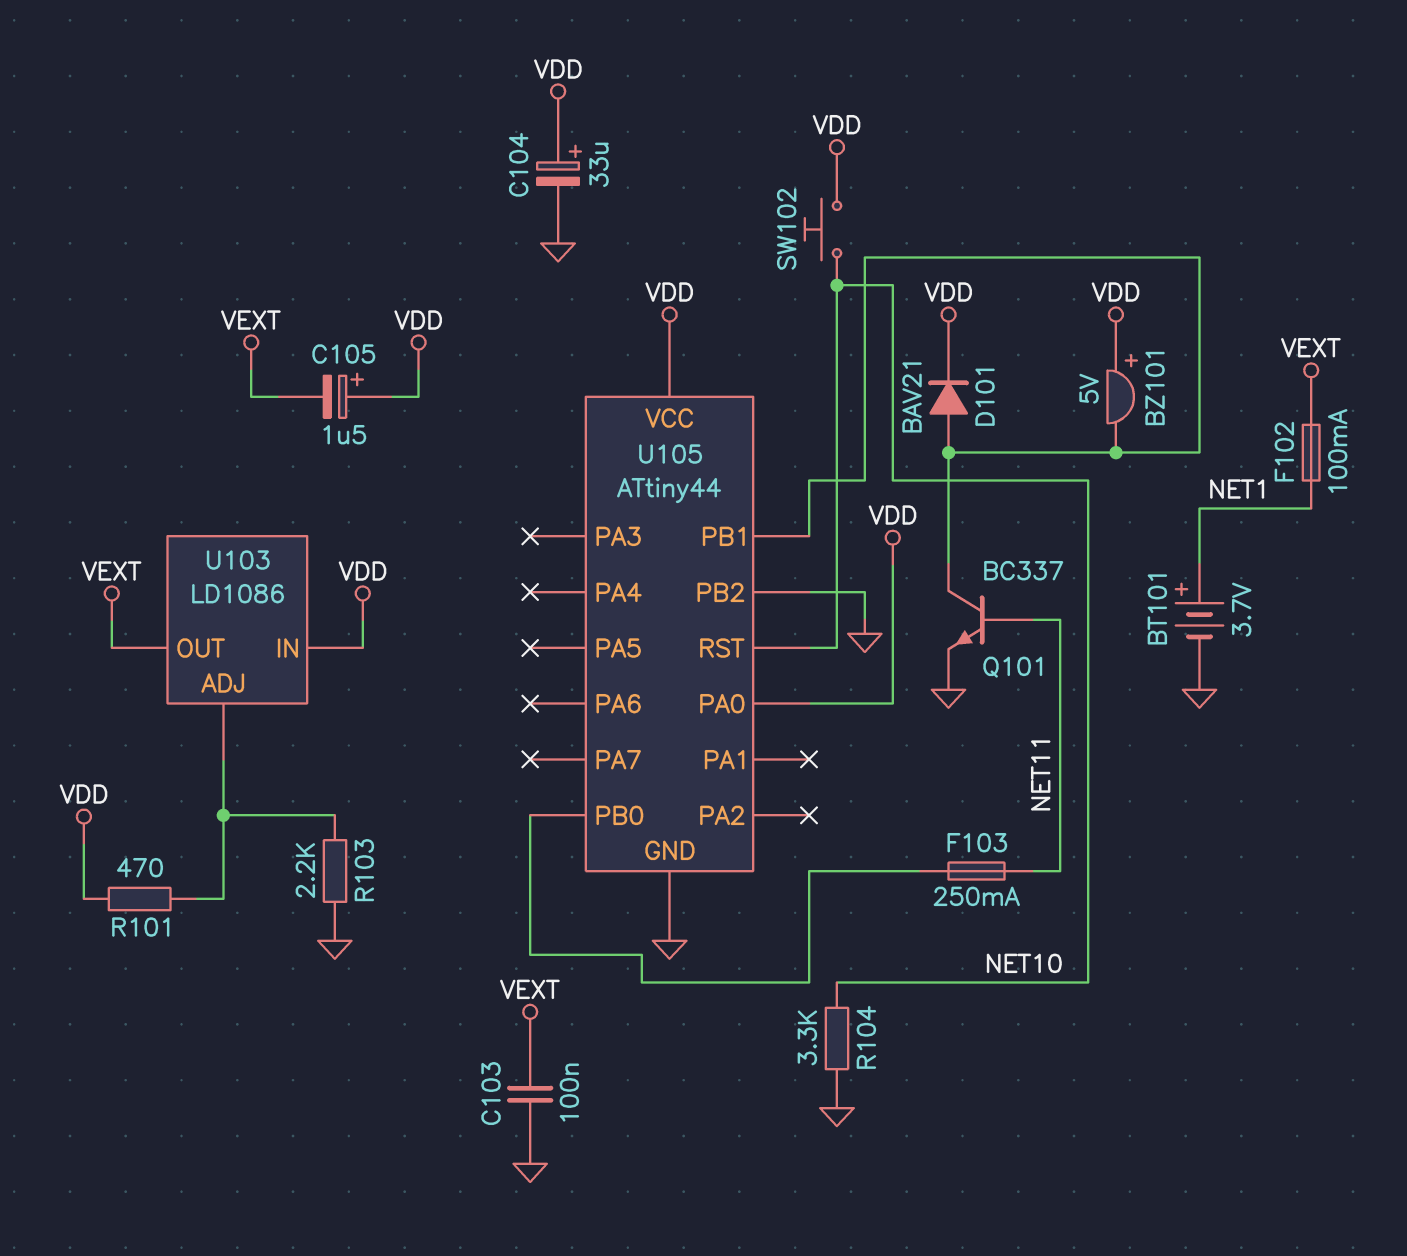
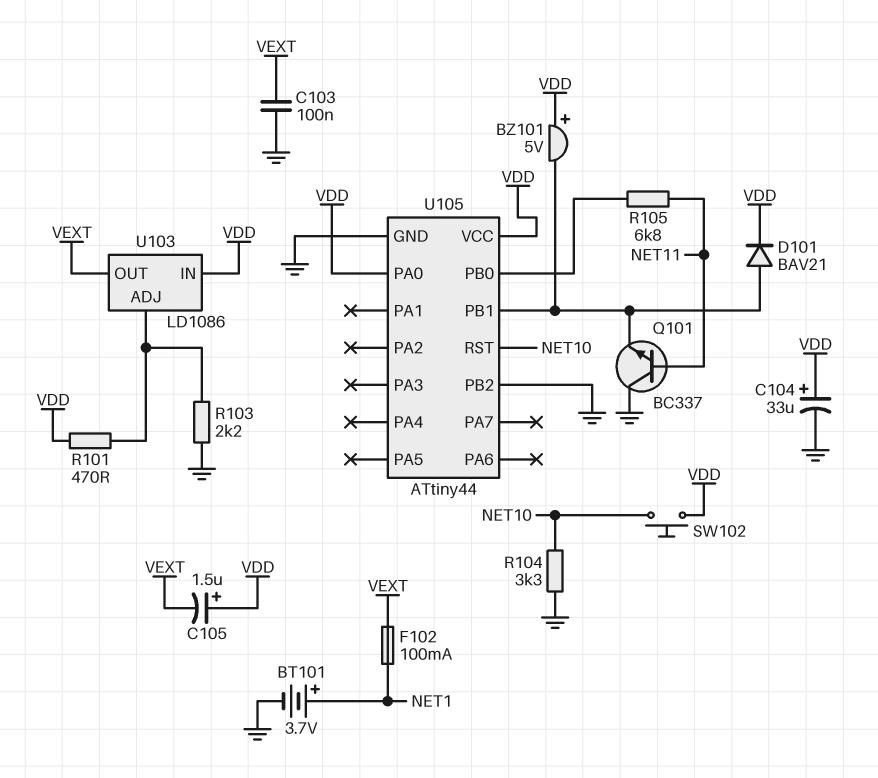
F103: 250mA (NET11, U105/PB0) -> none
Q101: NPN BC337 (B NET11, C U105/PB1, E GND) -> NPN BC337 (B NET11, C GND, E U105/PB1)
R105: none -> 6.8k (NET11, U105/PB0)

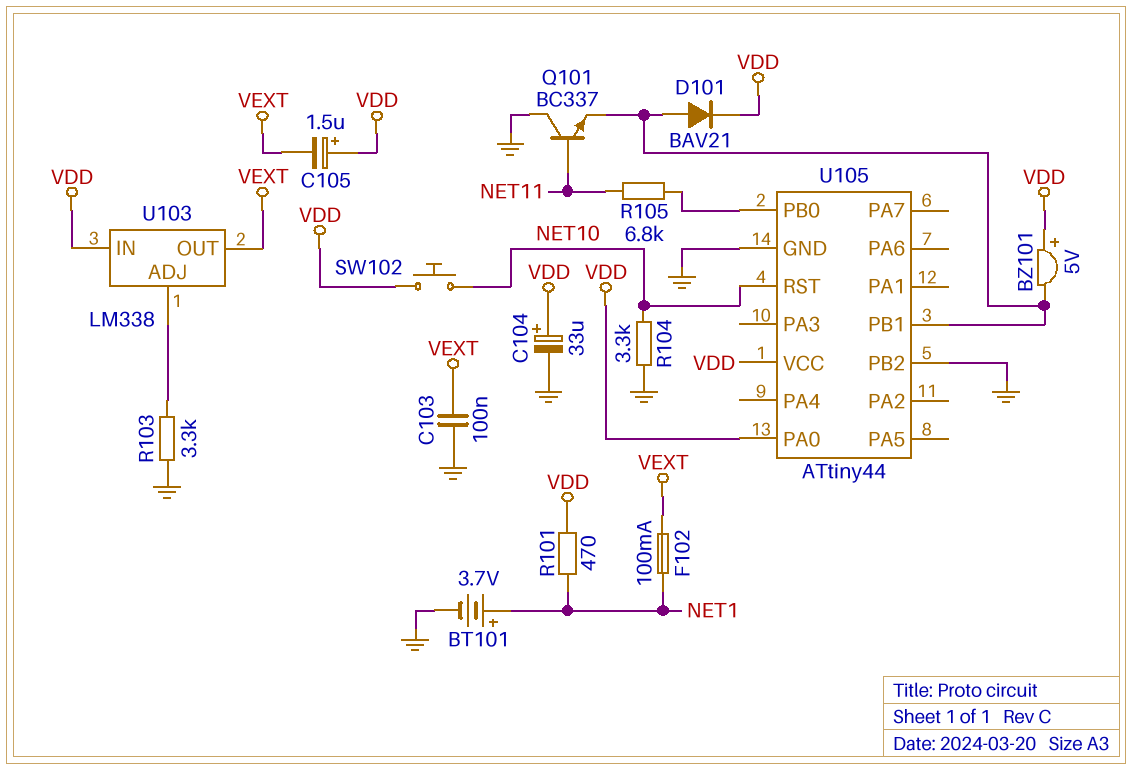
R101: 470 (U103/ADJ, VDD) -> 470 (NET1, VDD)
R103: 2.2k (GND, U103/ADJ) -> 3.3k (GND, U103/ADJ)
U103: LD1086 -> LM338

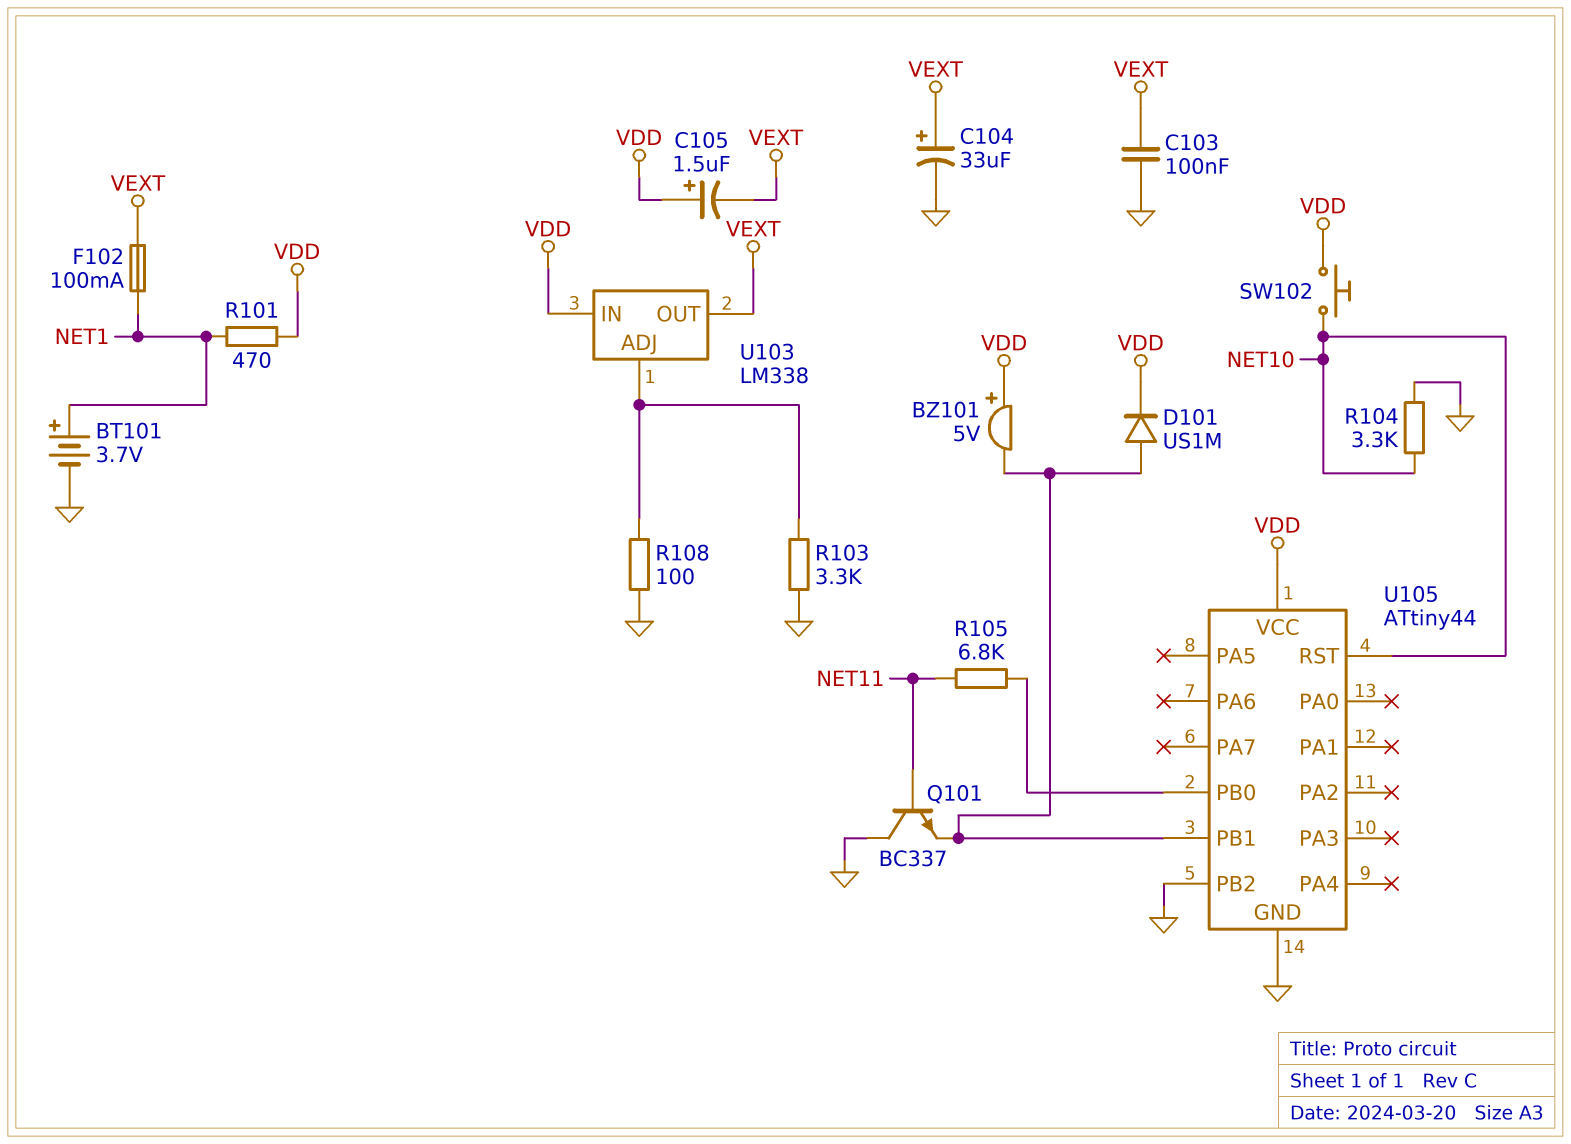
C104: 33uF (plus VDD, minus GND) -> 33uF (plus VEXT, minus GND)
D101: diode BAV21 (A U105/PB1, K VDD) -> diode US1M (A U105/PB1, K VDD)
R108: none -> 100 (GND, U103/ADJ)
U105 pin PA0: VDD -> none

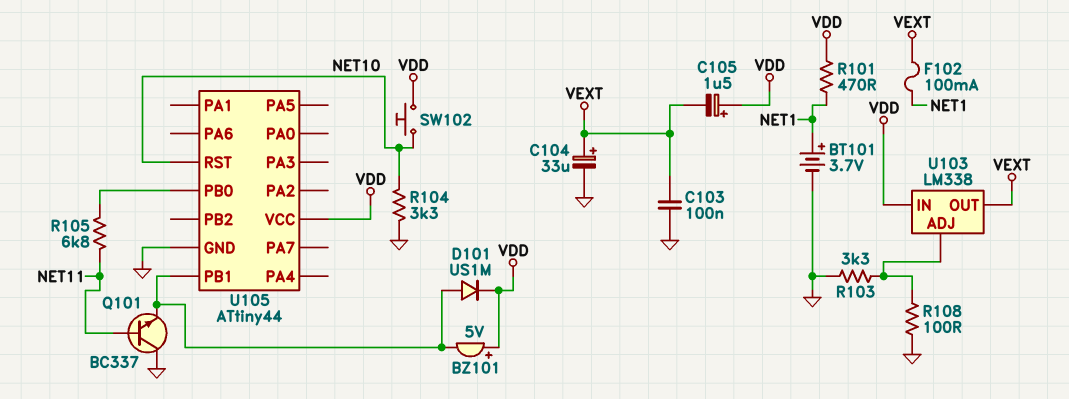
U105 pin PB2: GND -> none

